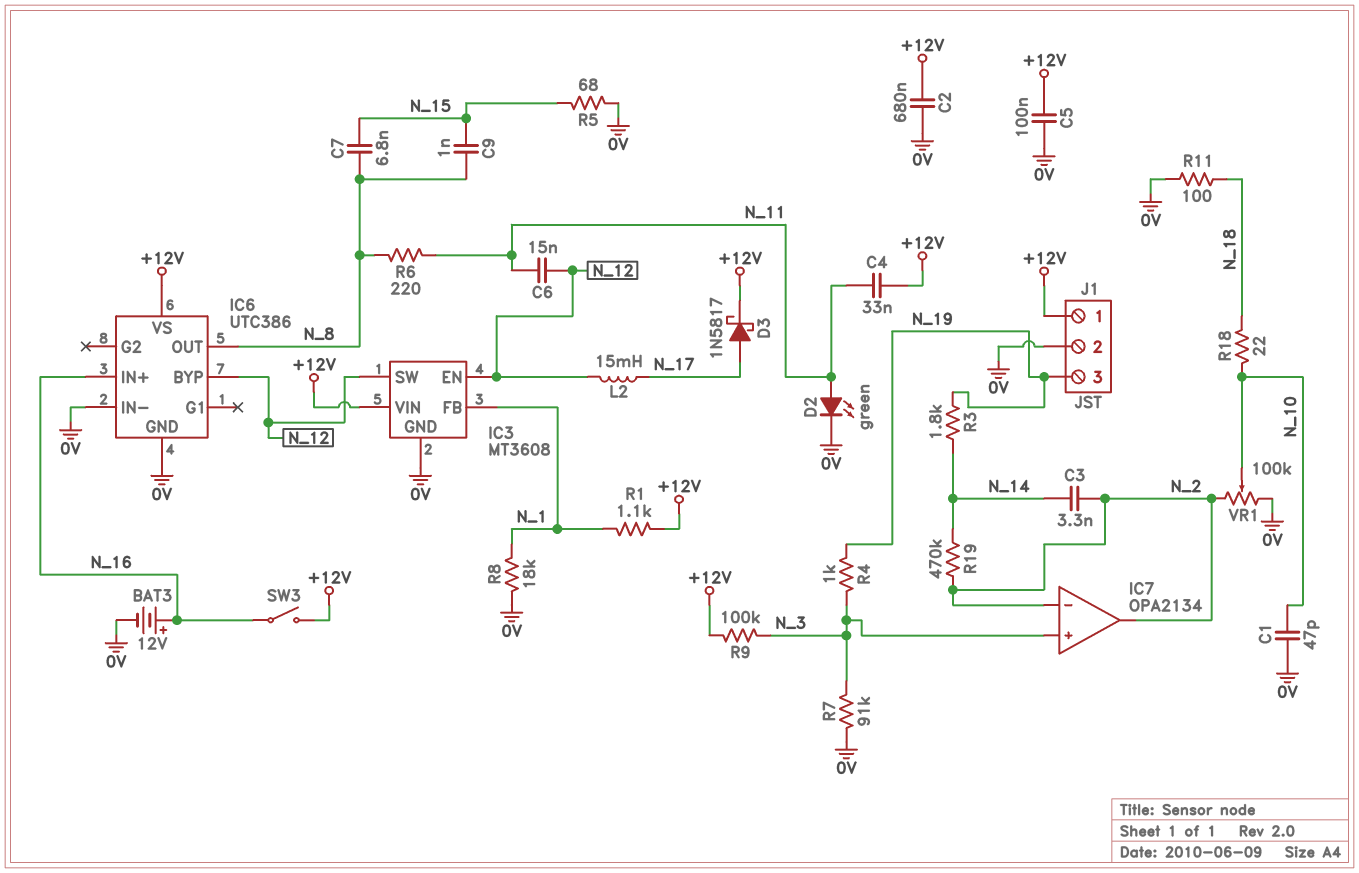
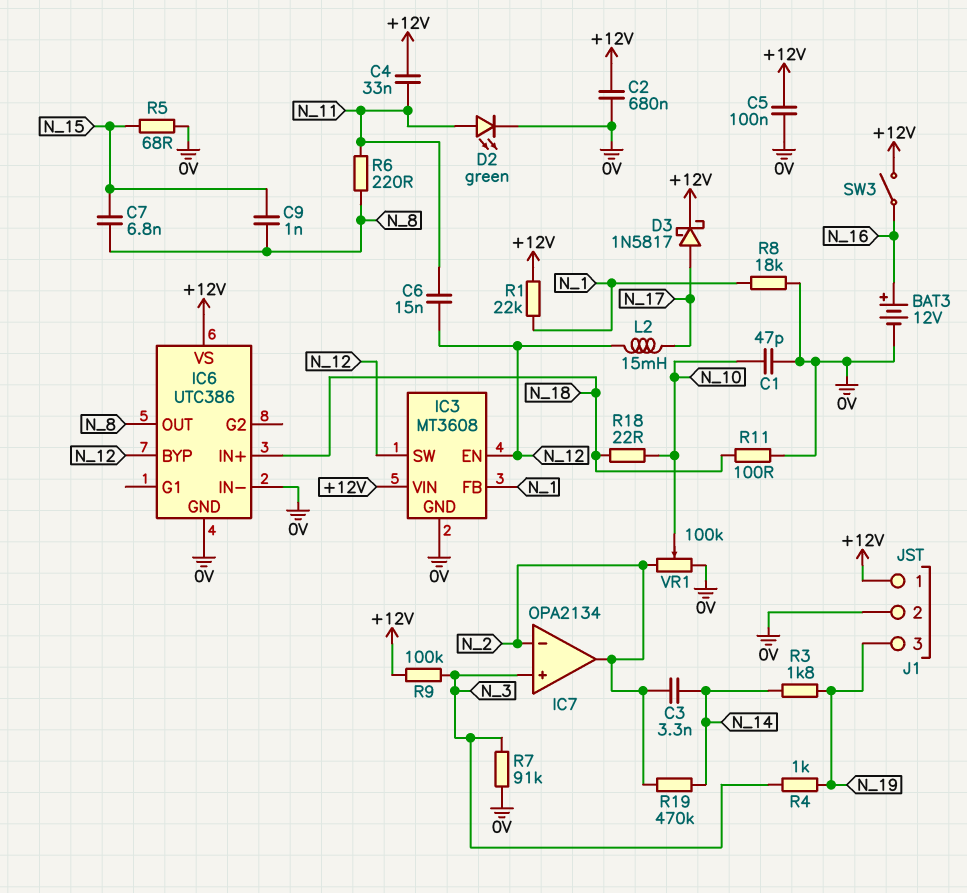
IC6 pin IN+: N_16 -> N_18
R1: 1.1k (+12V, N_1) -> 22k (+12V, N_1)

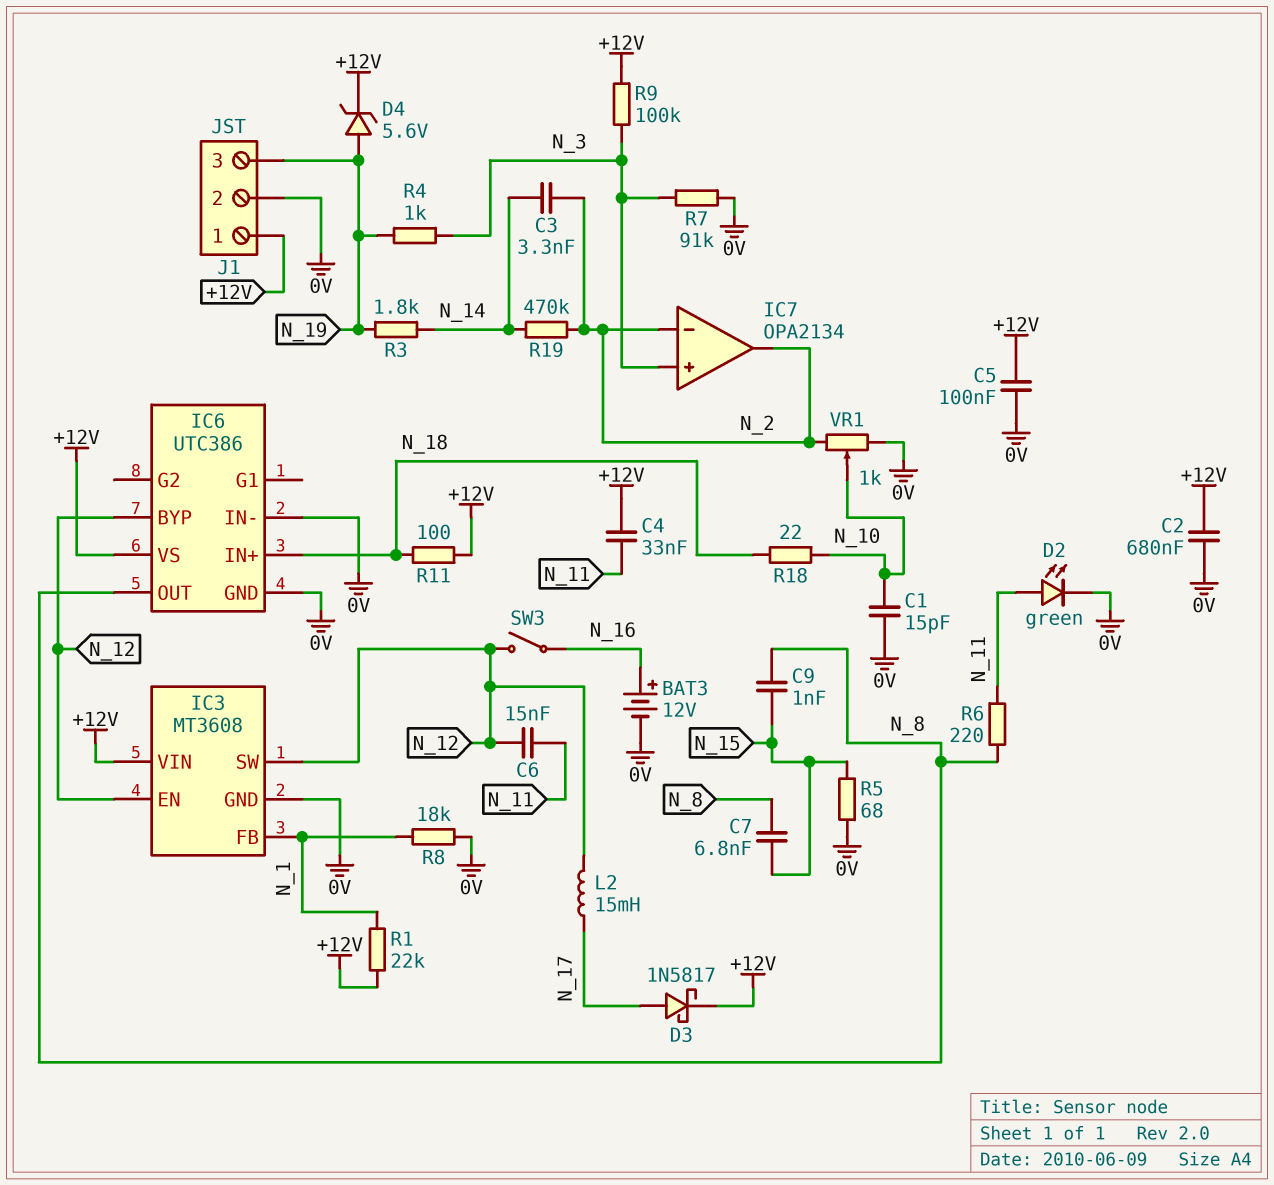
C1: 47pF (0V, N_10) -> 15pF (0V, N_10)
D4: none -> zener 5.6V (A N_19, K +12V)
R11: 100 (0V, N_18) -> 100 (+12V, N_18)
SW3: switch (+12V, N_16) -> switch (N_12, N_16)
VR1: 100k (0V, N_2, wiper N_10) -> 1k (0V, N_2, wiper N_10)

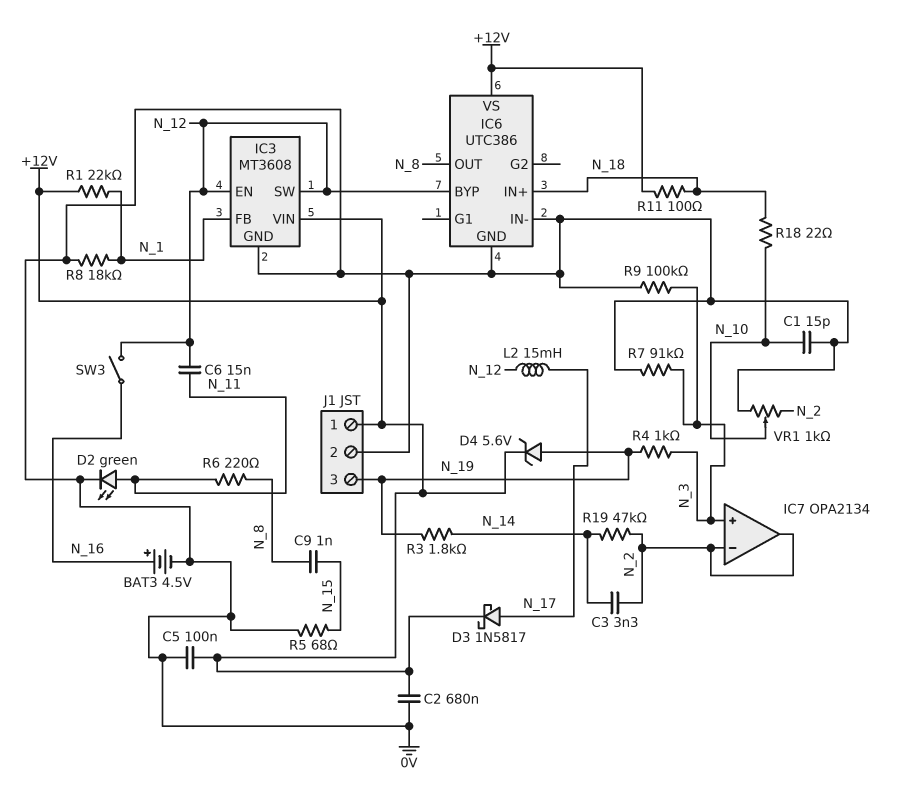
BAT3: 12V (plus N_16, minus 0V) -> 4.5V (plus N_16, minus 0V)
C4: 33nF (+12V, N_11) -> none
C7: 6.8nF (N_8, N_15) -> none
R9: 100k (+12V, N_3) -> 100k (0V, N_3)
R19: 470k (N_2, N_14) -> 47k (N_2, N_14)

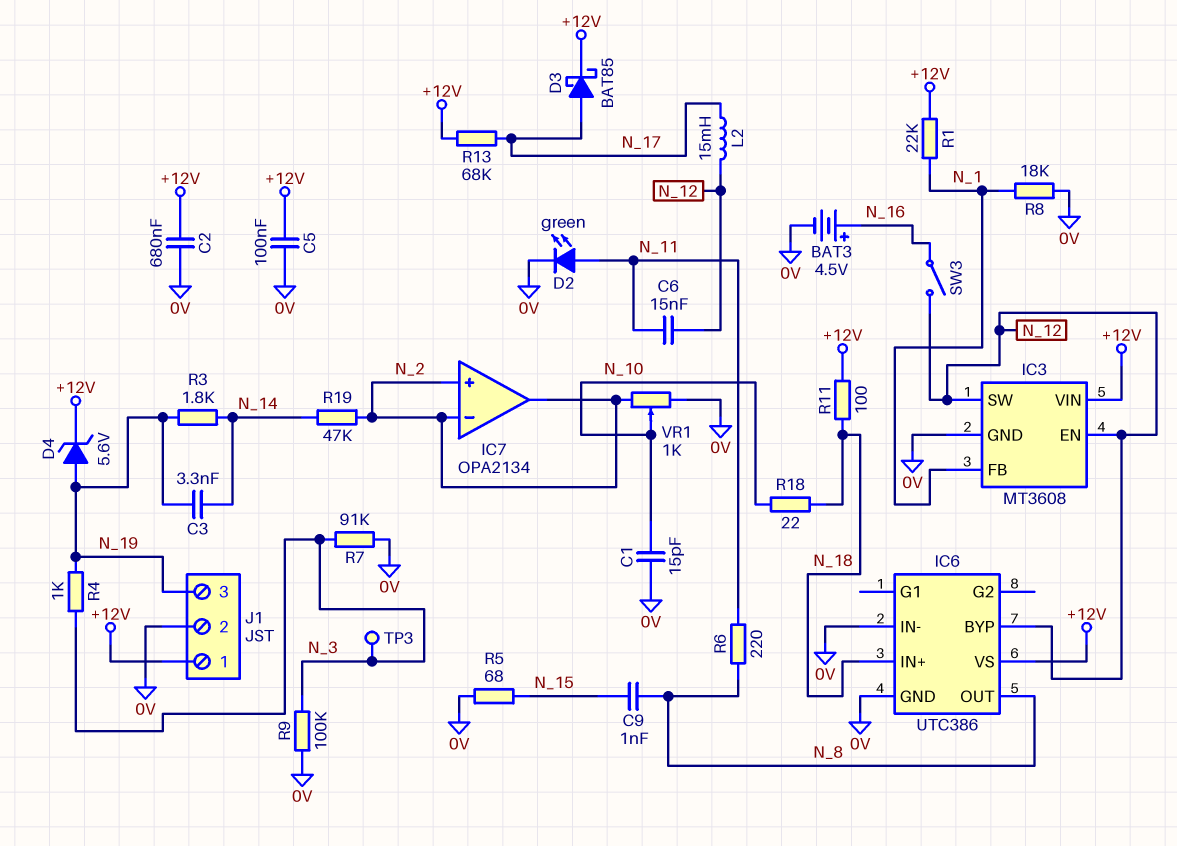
C3: 3.3nF (N_2, N_14) -> 3.3nF (N_14, N_19)
D3: schottky 1N5817 (A N_17, K +12V) -> schottky BAT85 (A N_17, K +12V)
IC7 pin in+: N_3 -> N_2
R13: none -> 68k (+12V, N_17)
TP3: none -> test point (N_3)

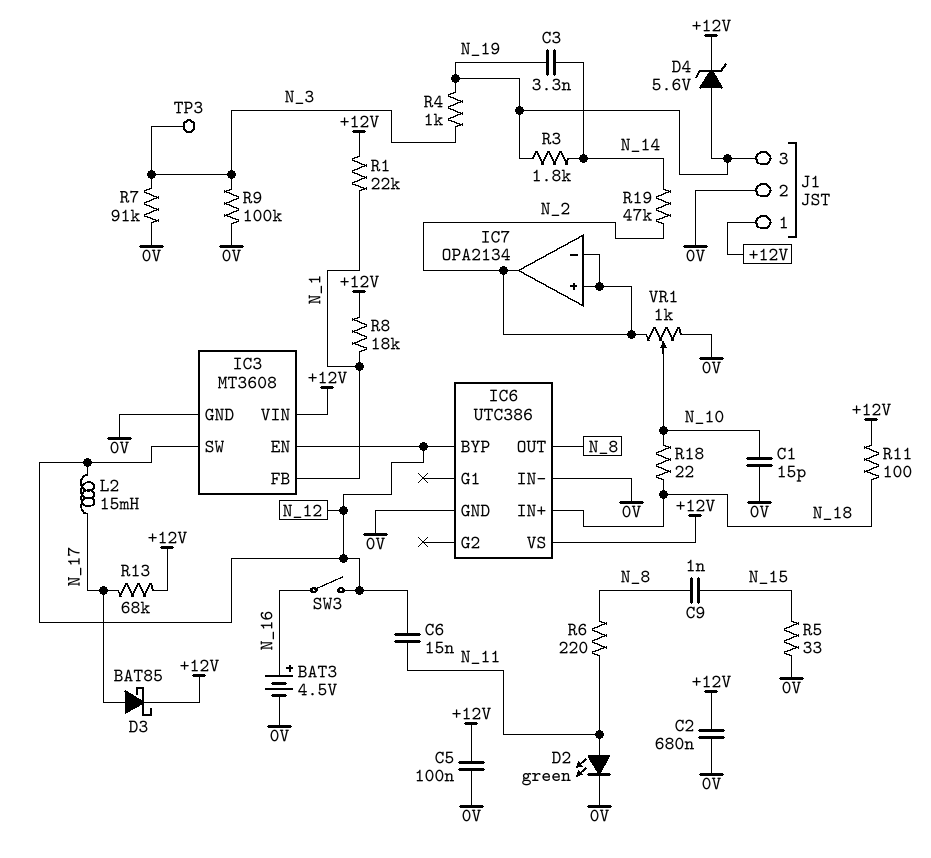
R5: 68 (0V, N_15) -> 33 (0V, N_15)
R8: 18k (0V, N_1) -> 18k (+12V, N_1)

